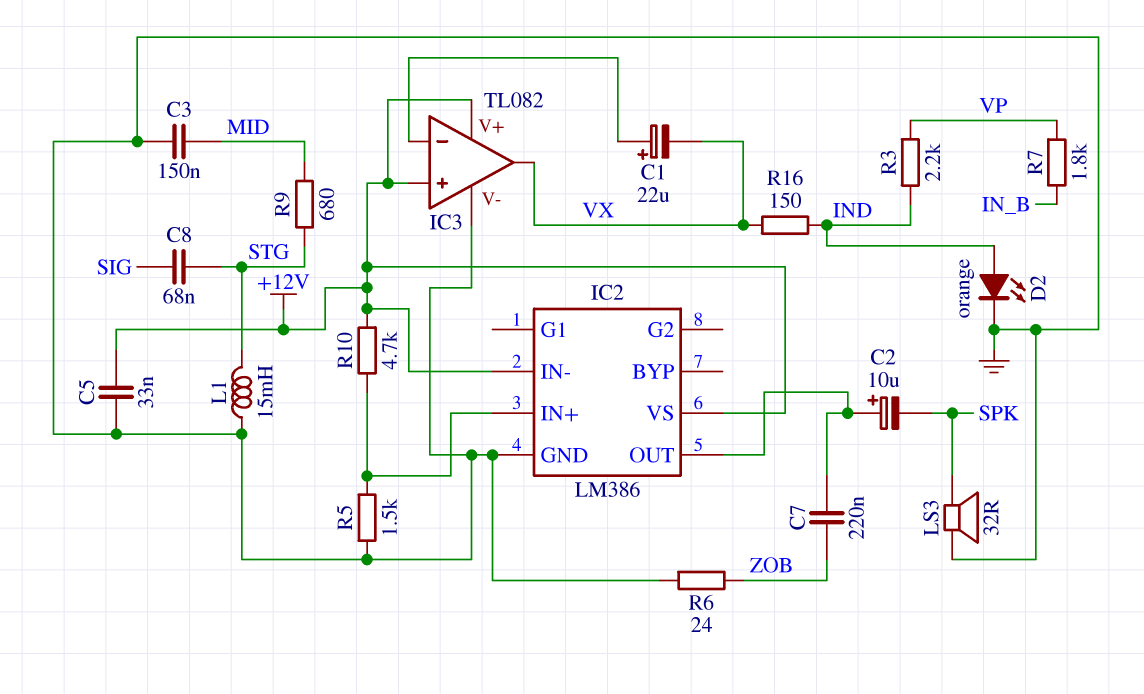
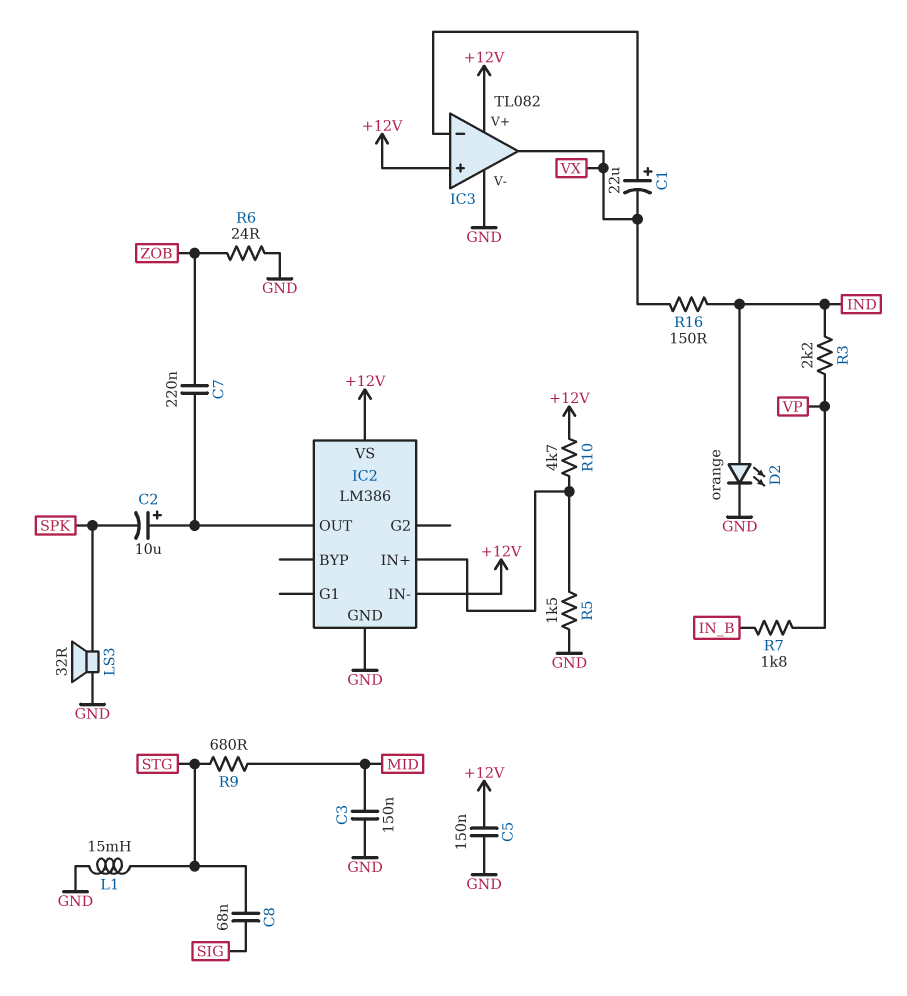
C5: 33nF (+12V, GND) -> 150nF (+12V, GND)

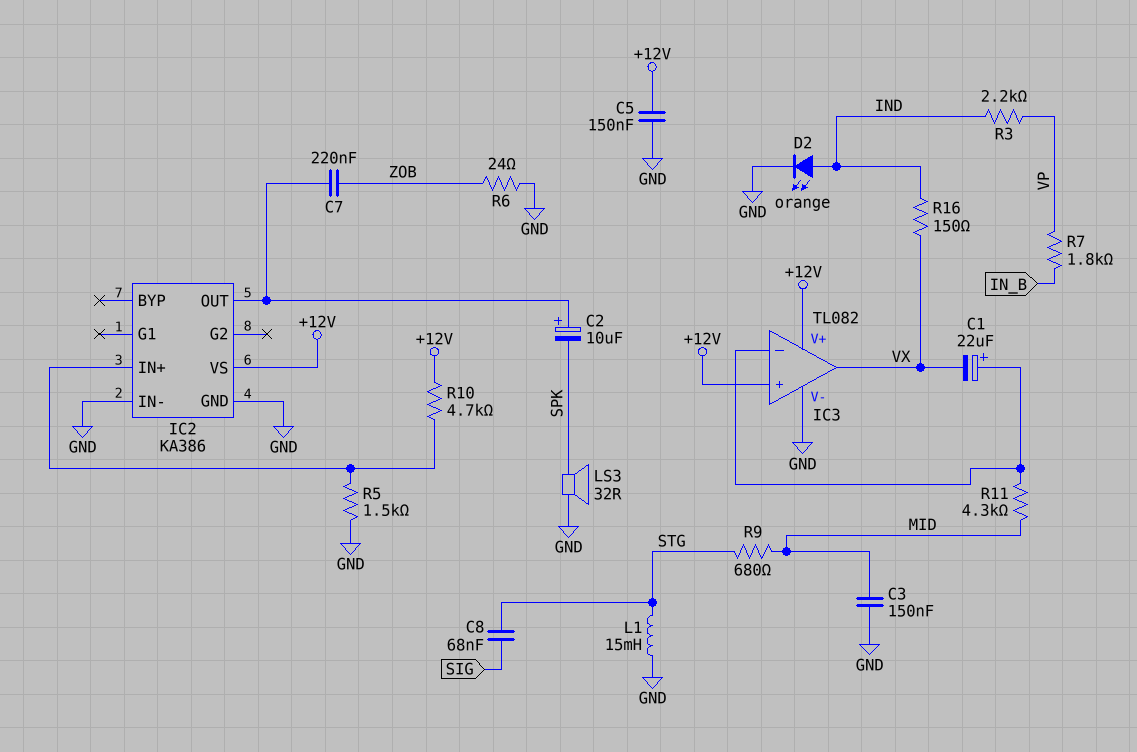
IC2: LM386 -> KA386
IC2 pin IN-: +12V -> GND
R11: none -> 4.3k (IC3/in-, MID)

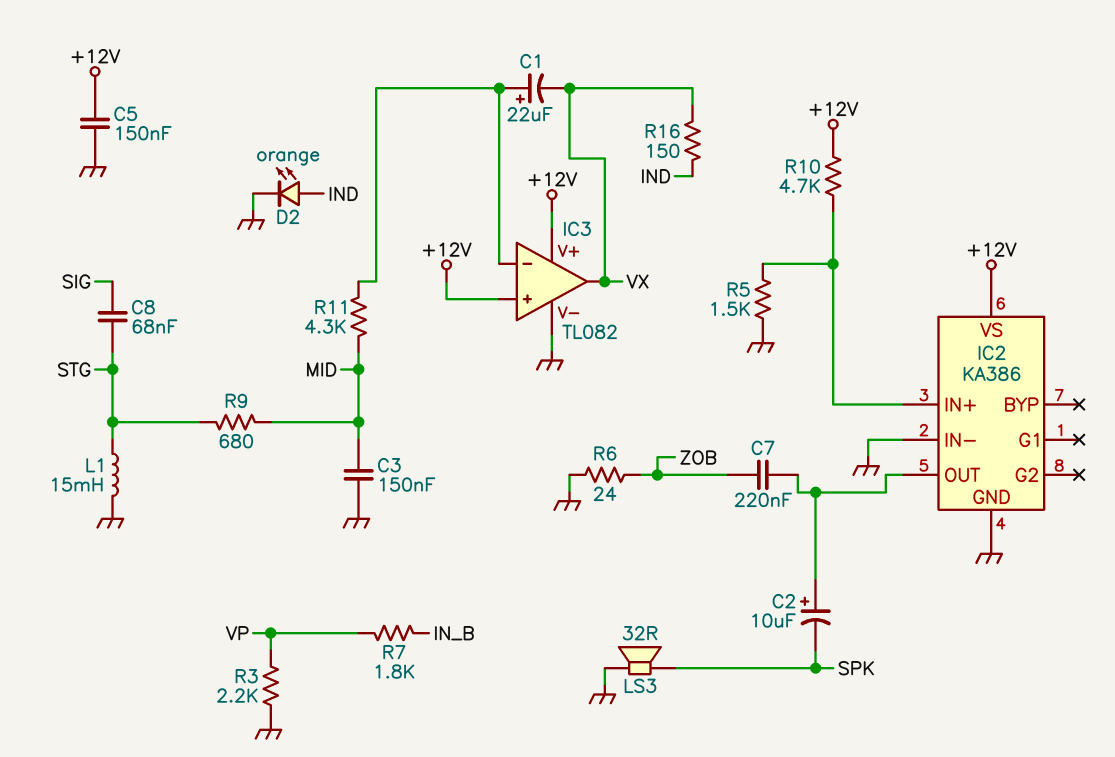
R3: 2.2k (IND, VP) -> 2.2k (GND, VP)

